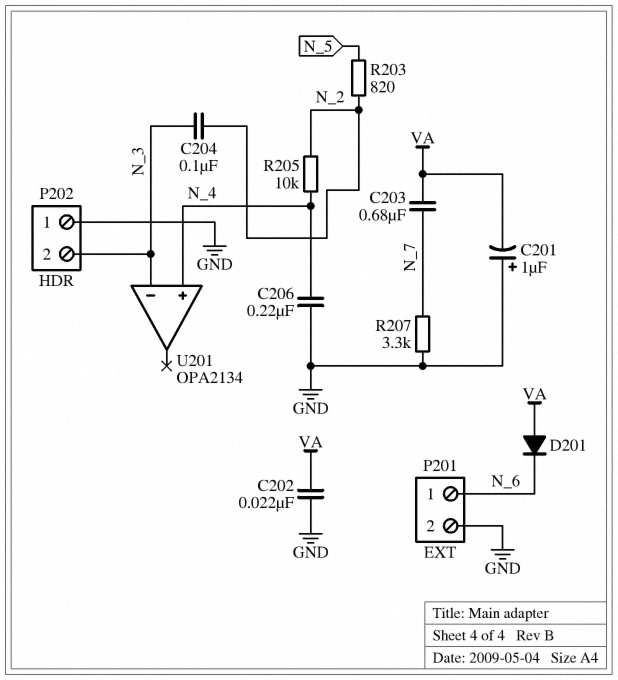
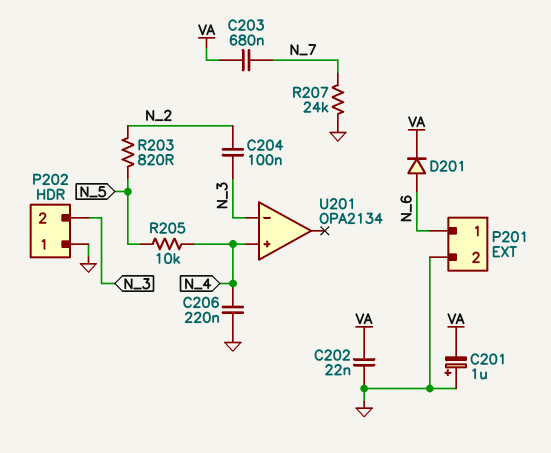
D201: diode (A VA, K N_6) -> diode (A N_6, K VA)
R205: 10k (N_2, N_4) -> 10k (N_4, N_5)
R207: 3.3k (GND, N_7) -> 24k (GND, N_7)

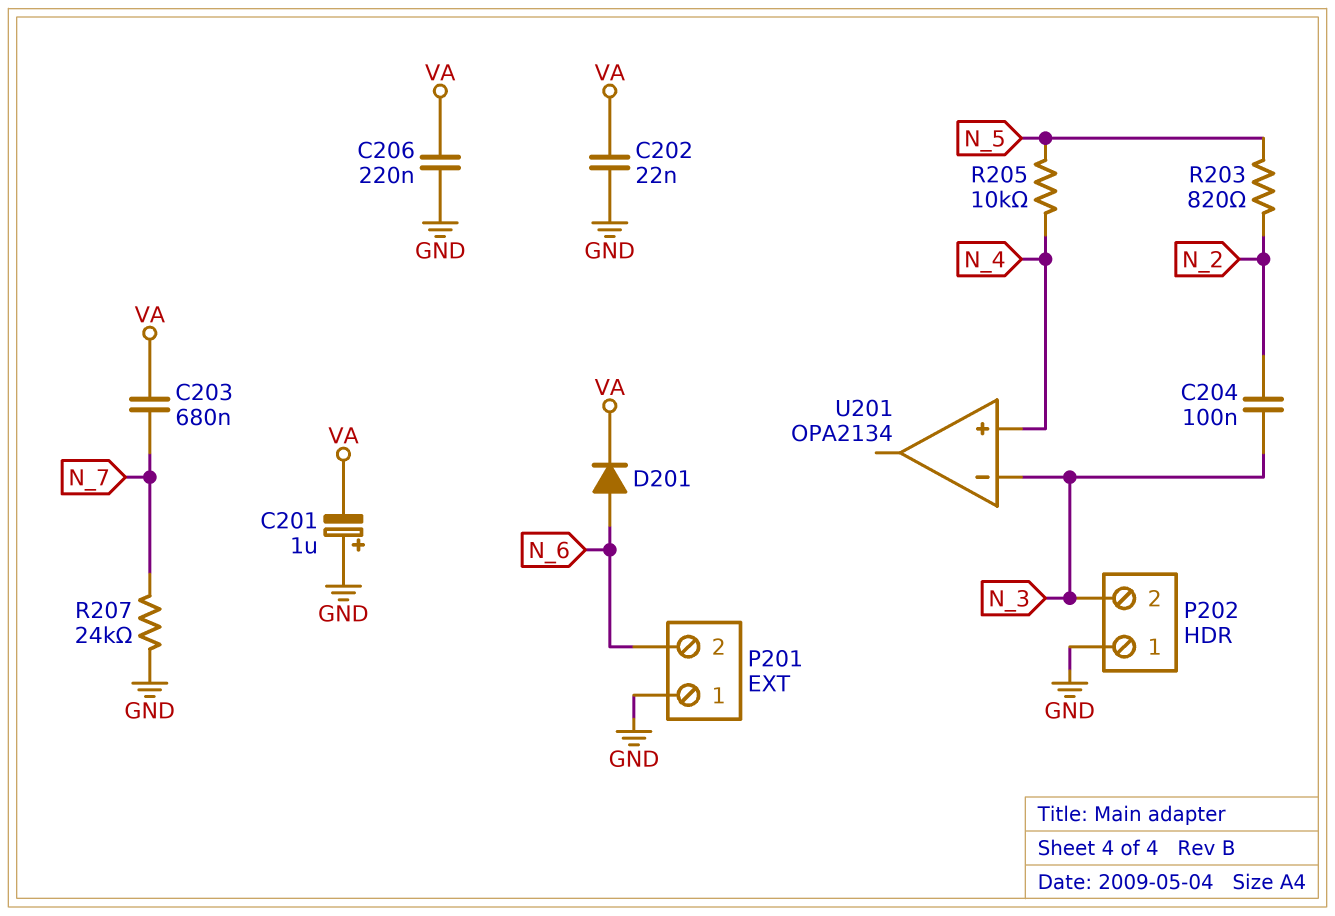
C206: 220nF (GND, N_4) -> 220nF (GND, VA)
P201 pin 1: N_6 -> GND
P201 pin 2: GND -> N_6

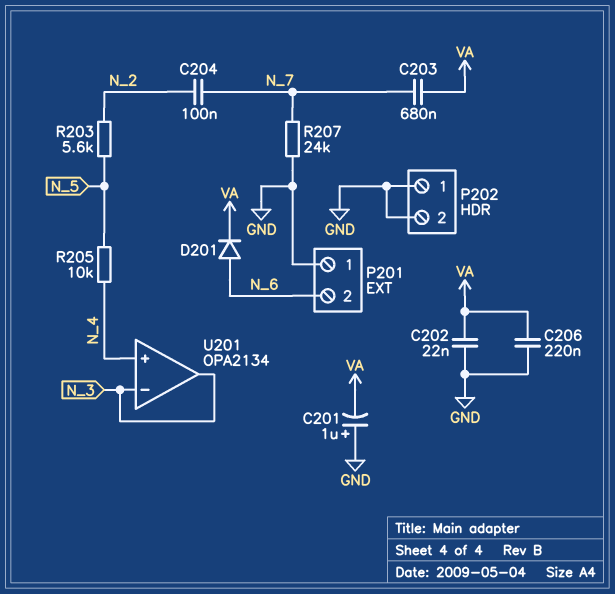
C204: 100nF (N_2, N_3) -> 100nF (N_2, N_7)
P202 pin 2: N_3 -> GND
R203: 820 (N_2, N_5) -> 5.6k (N_2, N_5)
U201 pin out: none -> N_3

